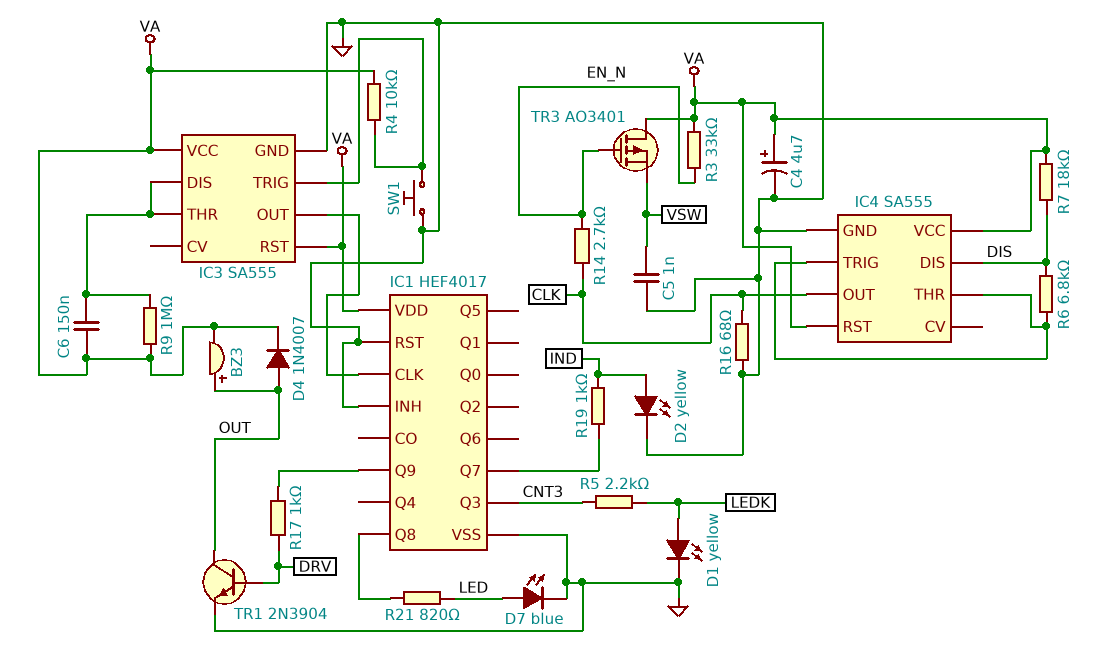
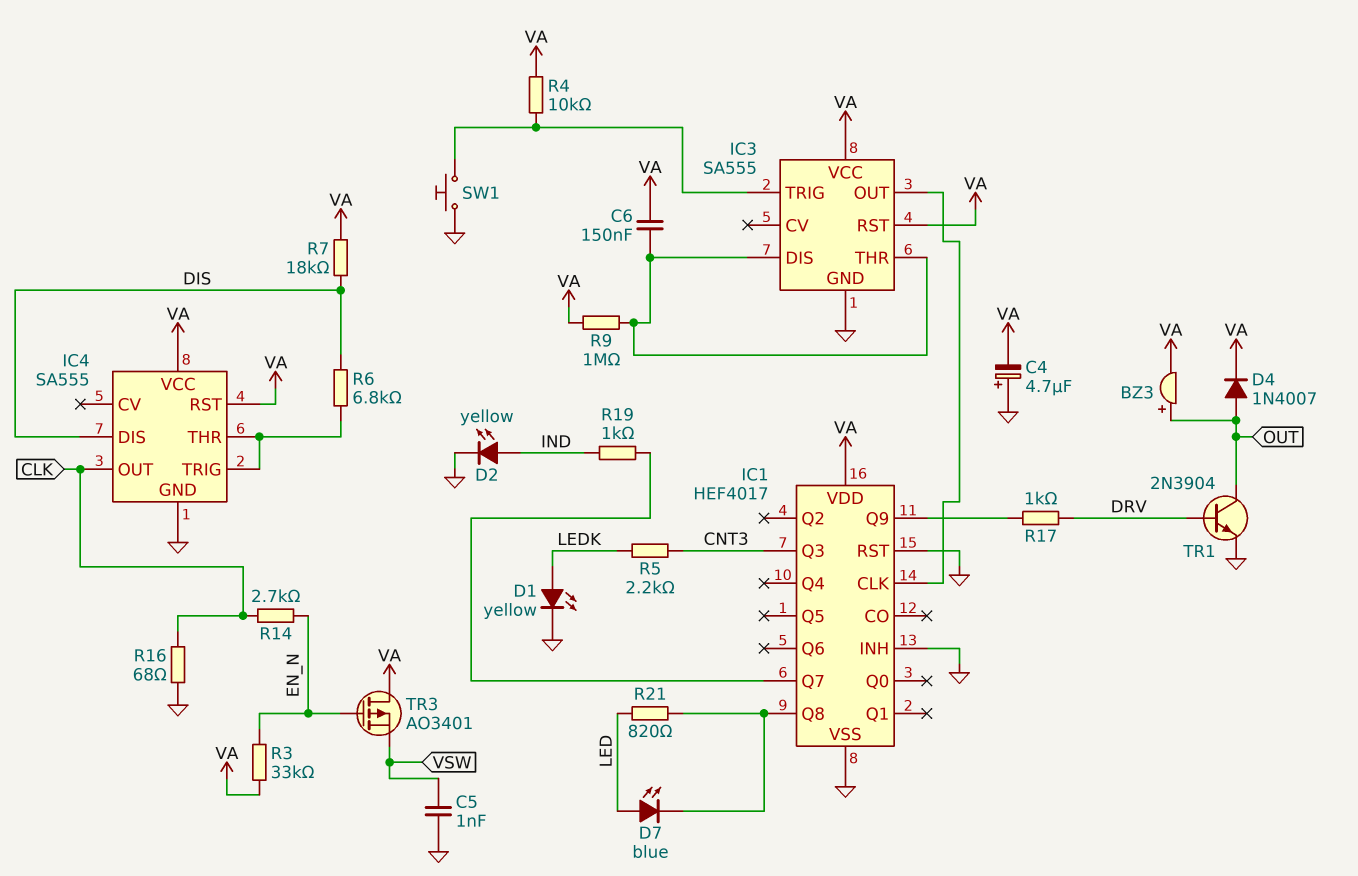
C4: 4.7uF (plus VA, minus GND) -> 4.7uF (plus GND, minus VA)
D7: LED blue (A LED, K GND) -> LED blue (A LED, K IC1/Q8)

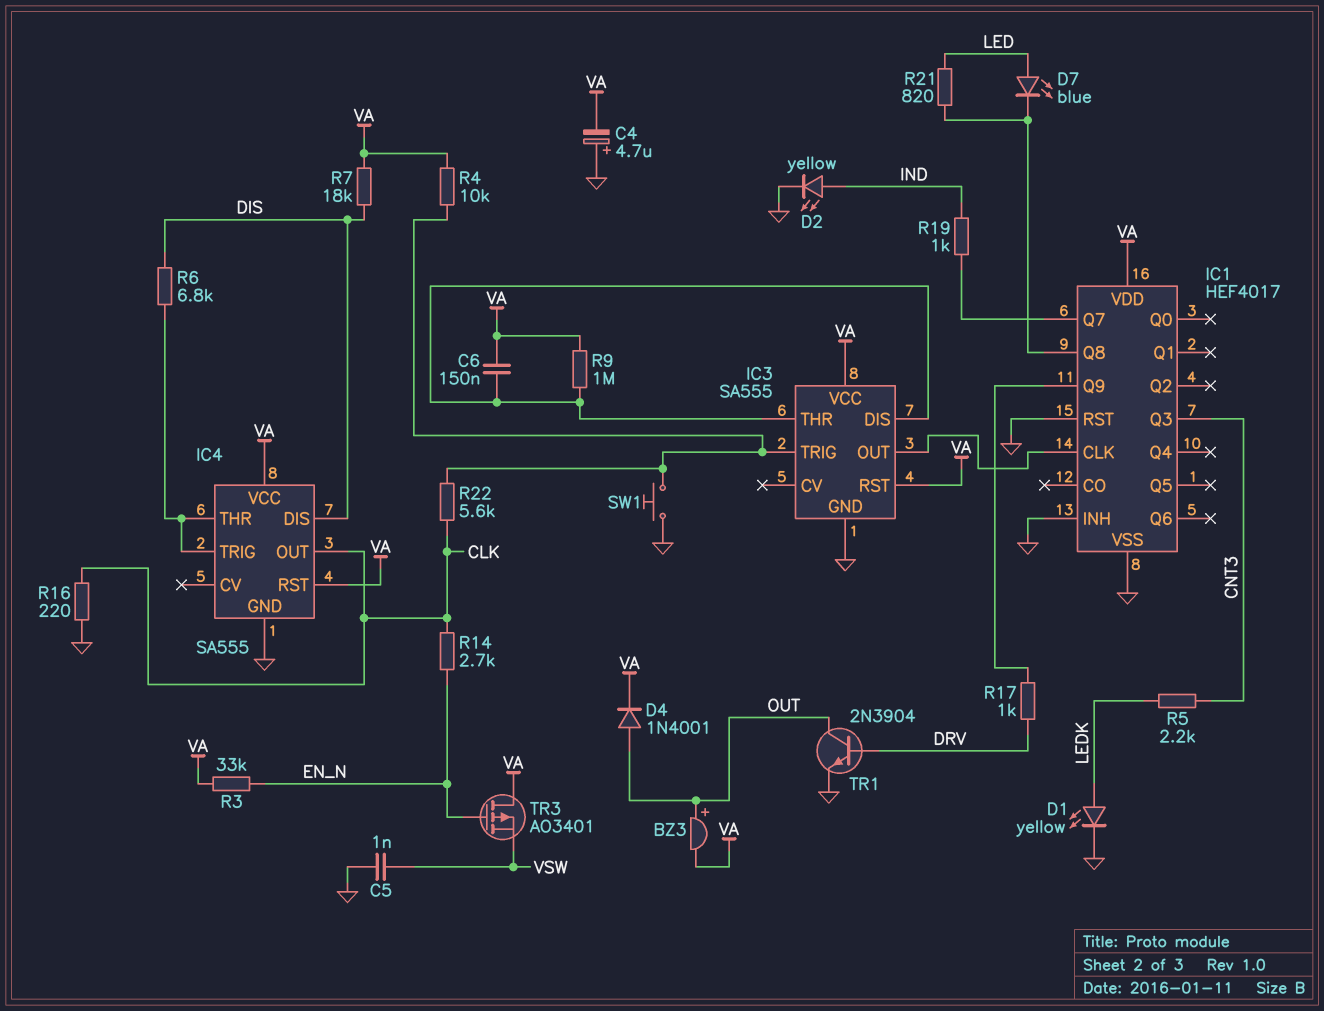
D4: diode 1N4007 (A OUT, K VA) -> diode 1N4001 (A OUT, K VA)
R16: 68 (CLK, GND) -> 220 (CLK, GND)
R22: none -> 5.6k (CLK, IC3/TRIG)

